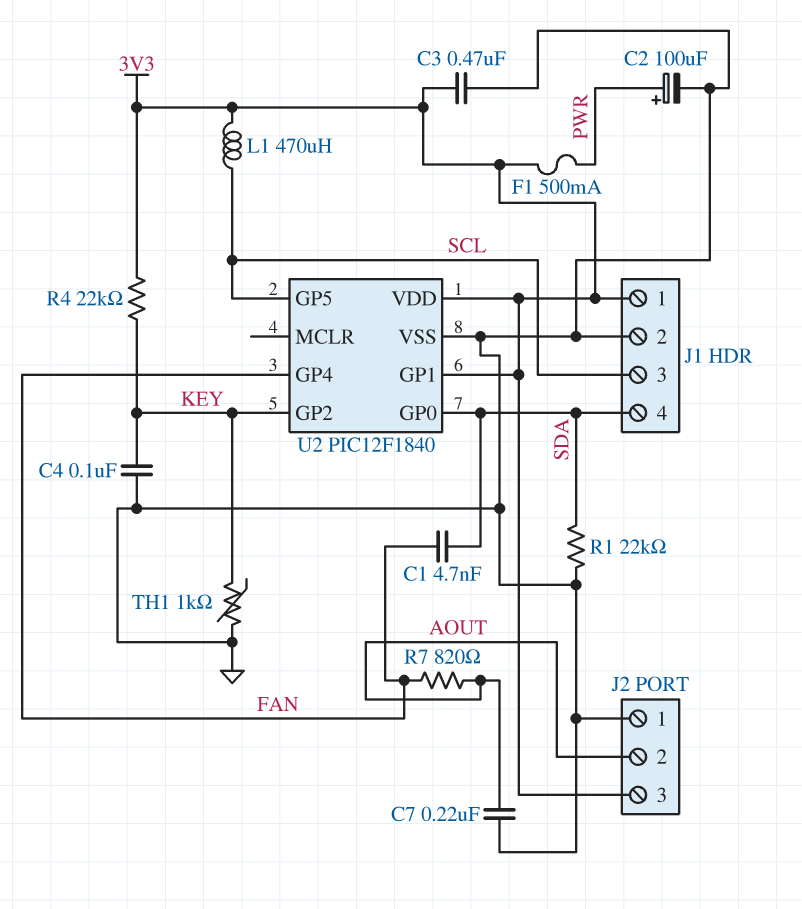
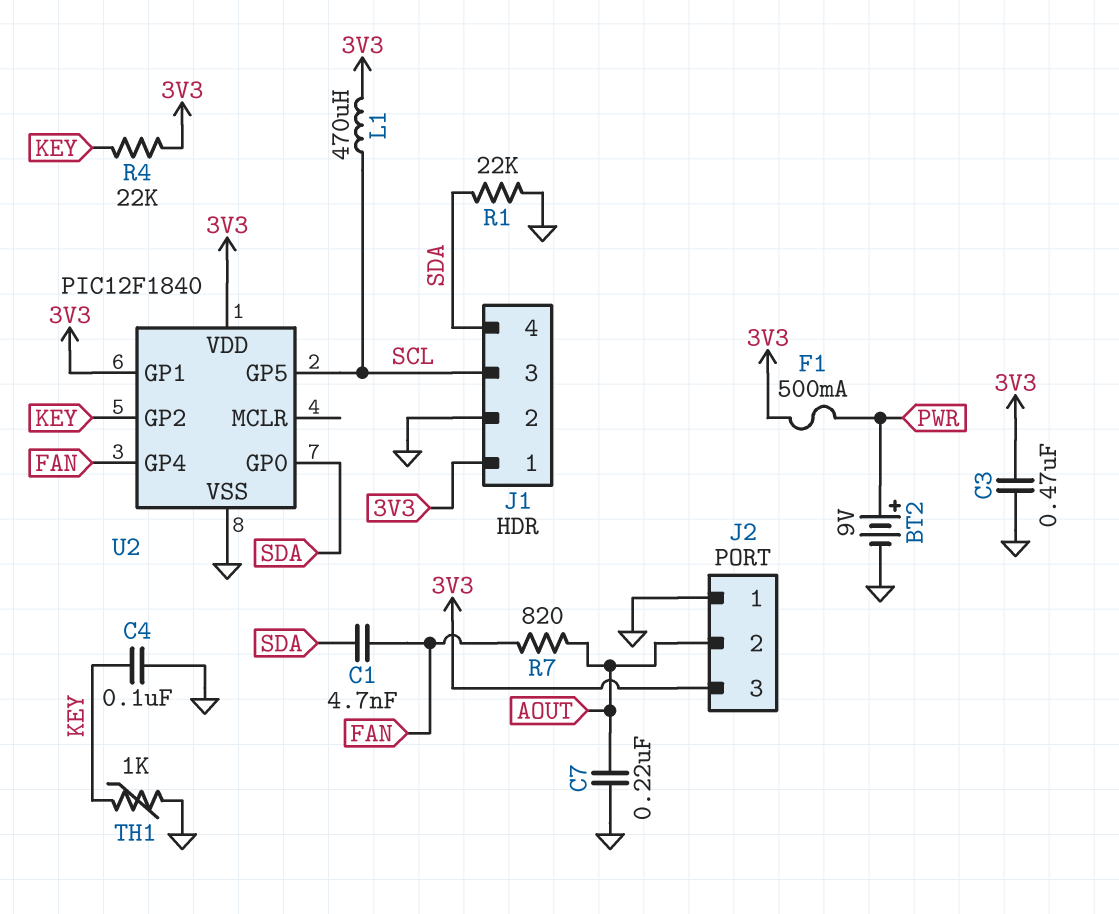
BT2: none -> 9V (plus PWR, minus GND)
C2: 100uF (plus PWR, minus GND) -> none

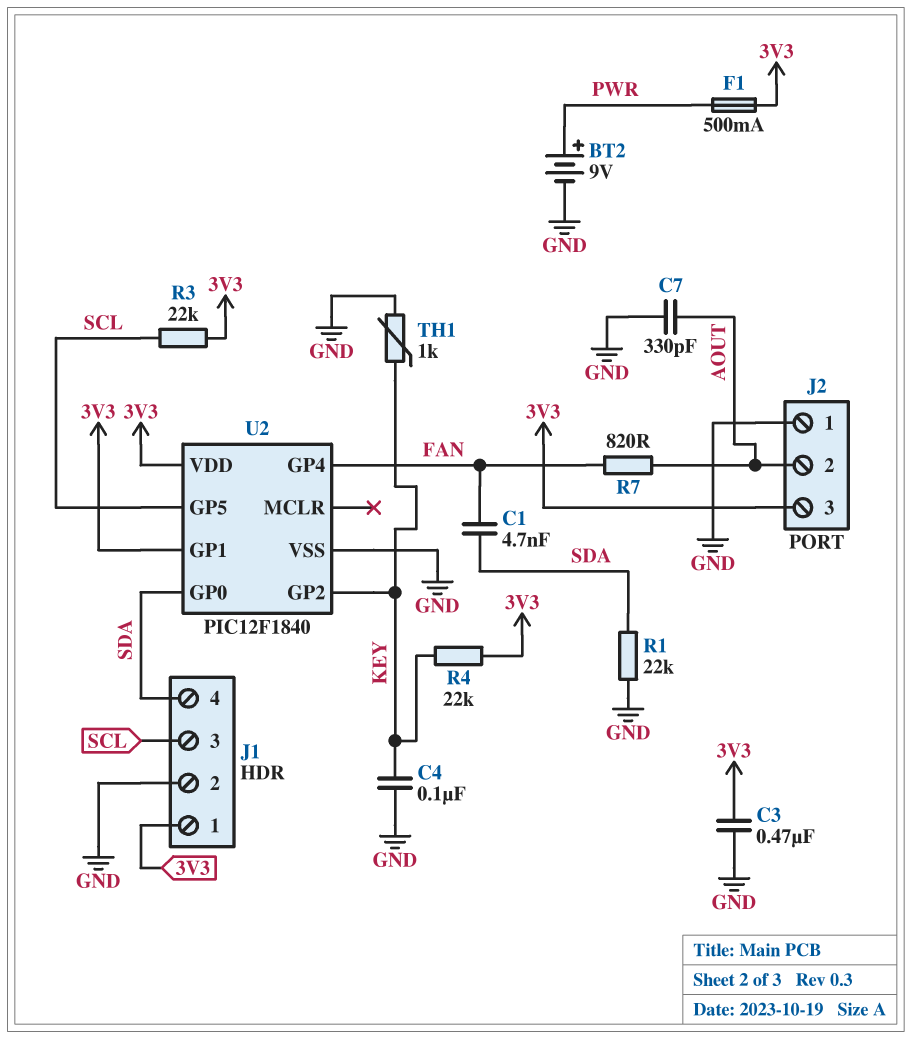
C7: 220nF (AOUT, GND) -> 330pF (AOUT, GND)
L1: 470uH (3V3, SCL) -> none
R3: none -> 22k (3V3, SCL)

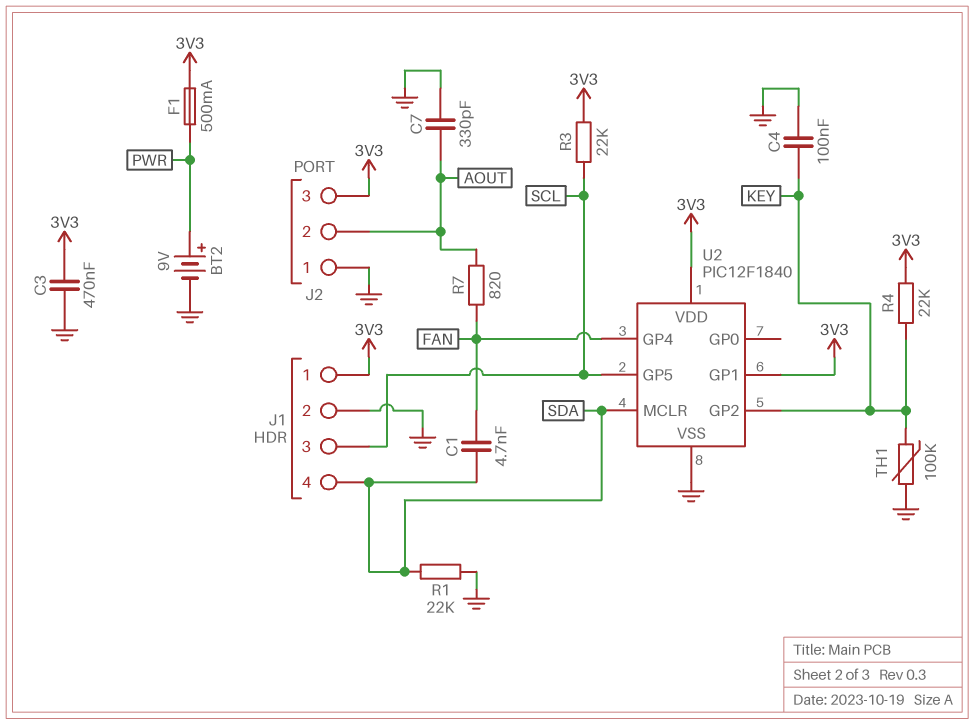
TH1: 1k (GND, KEY) -> 100k (GND, KEY)
U2 pin GP0: SDA -> none
U2 pin MCLR: none -> SDA

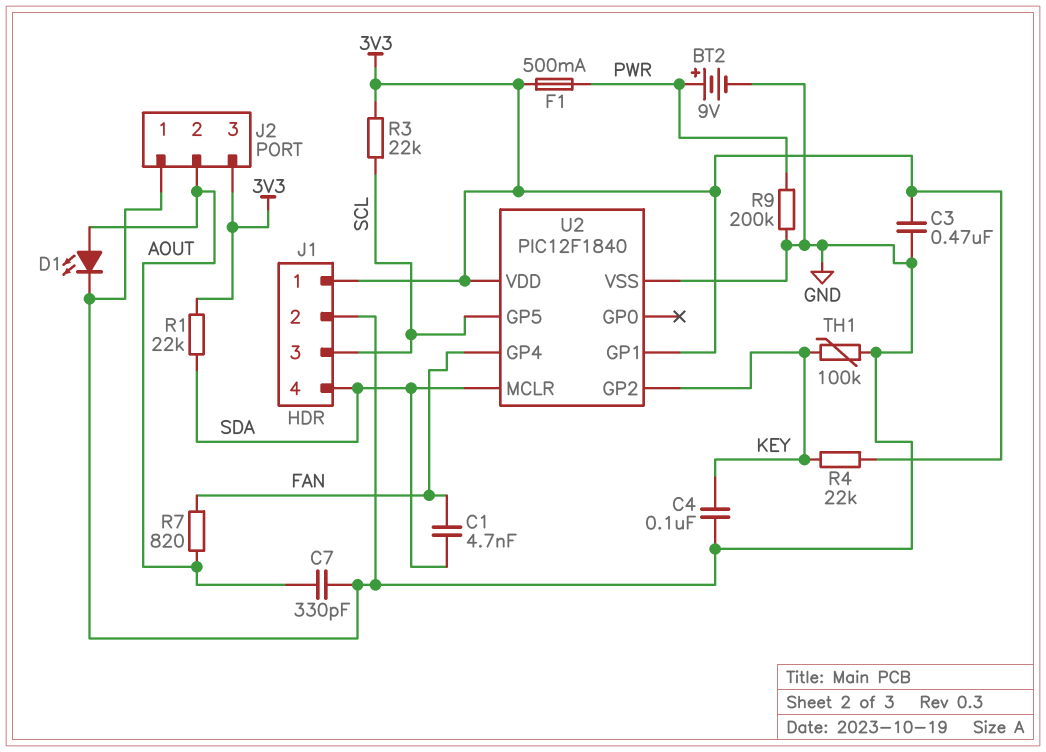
D1: none -> LED (A AOUT, K GND)
R1: 22k (GND, SDA) -> 22k (3V3, SDA)
R9: none -> 200k (GND, PWR)

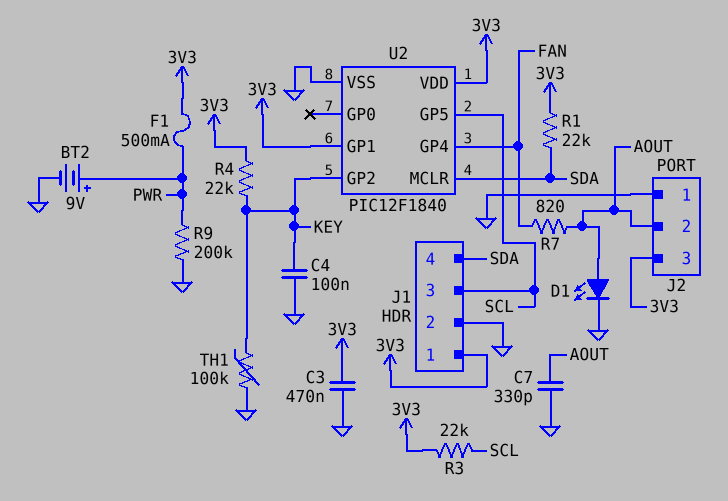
C1: 4.7nF (FAN, SDA) -> none

